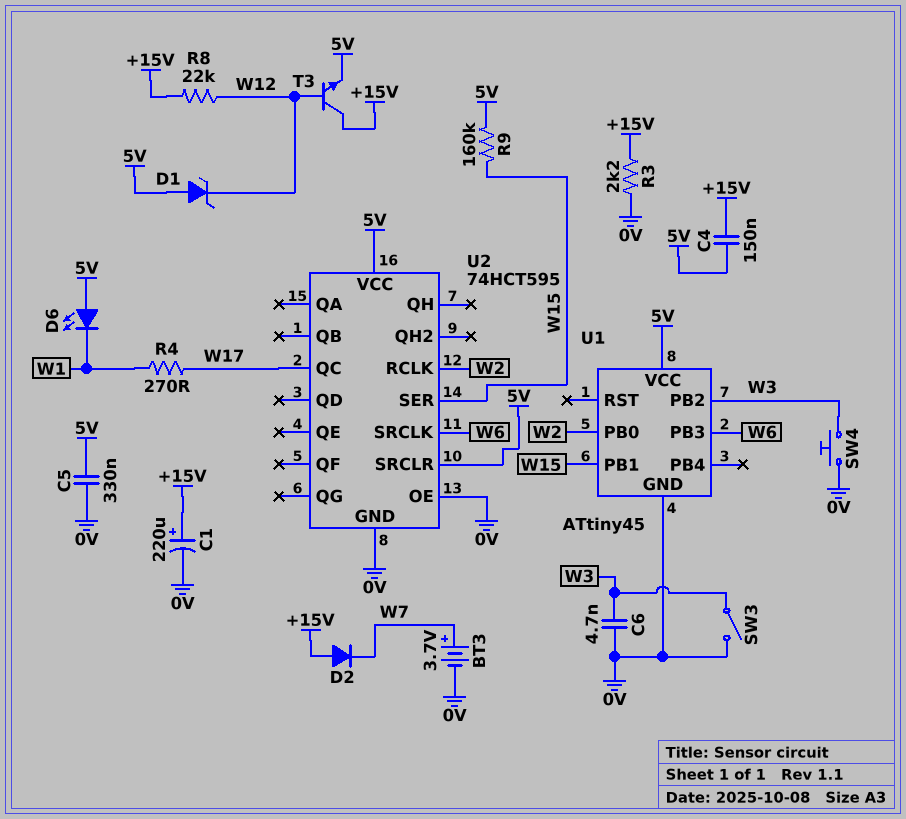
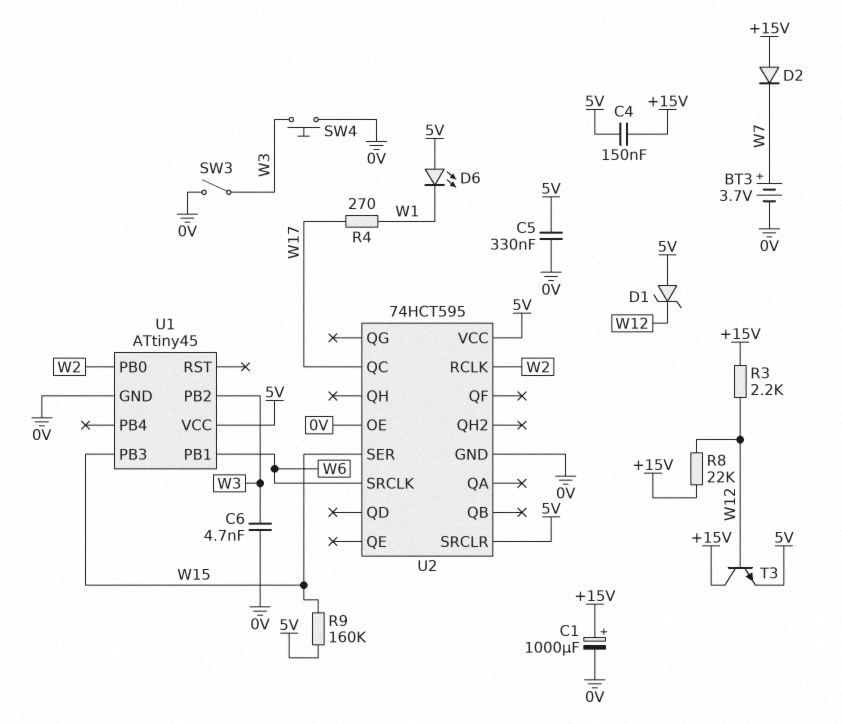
C1: 220uF (plus +15V, minus 0V) -> 1000uF (plus +15V, minus 0V)
R3: 2.2k (+15V, 0V) -> 2.2k (+15V, W12)
U1 pin PB1: W15 -> W6
U1 pin PB3: W6 -> W15

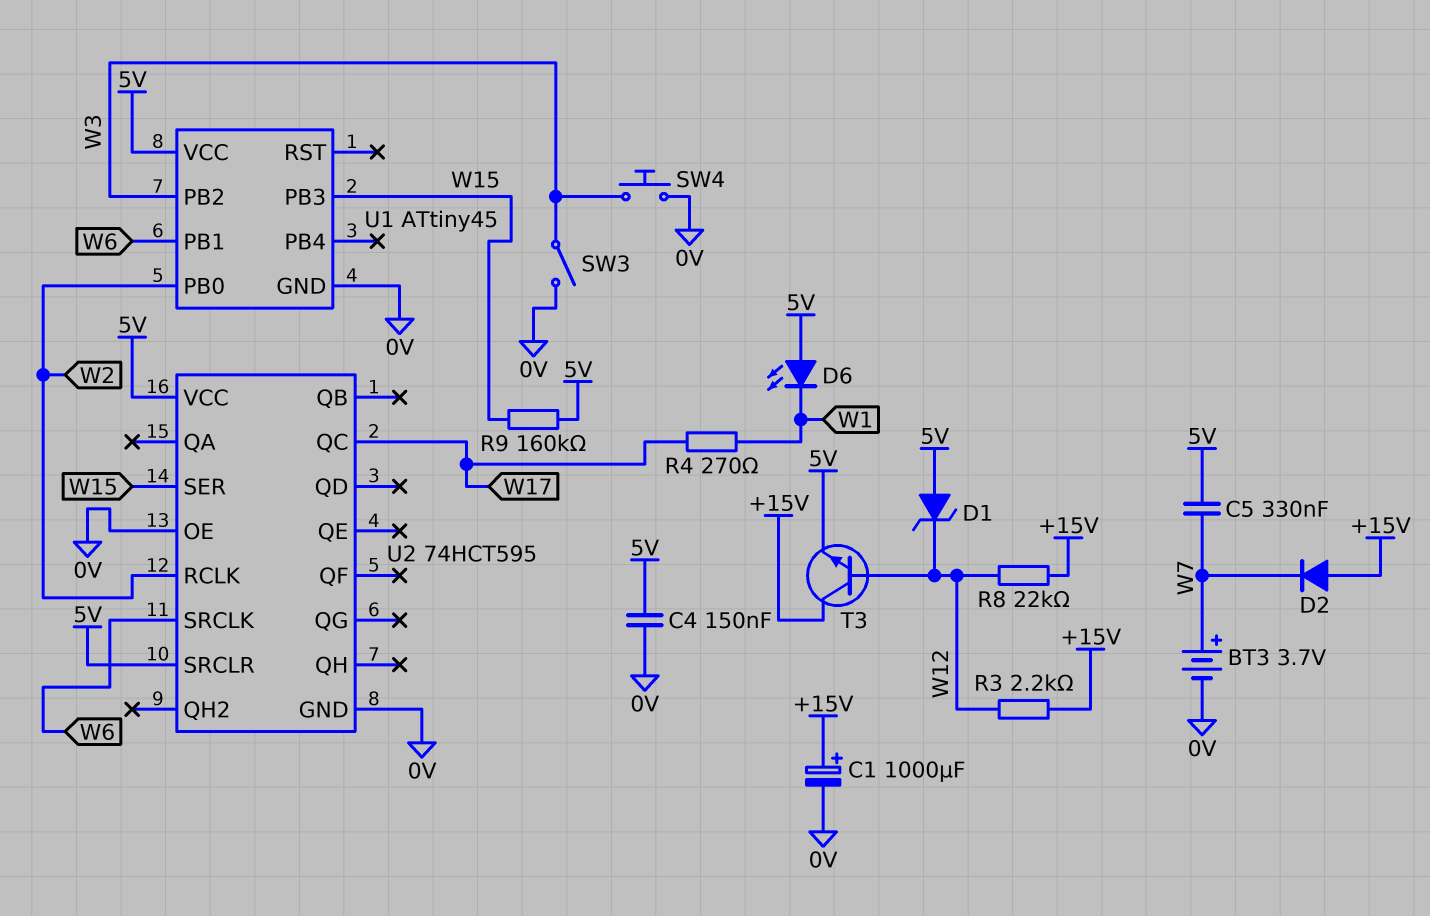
C4: 150nF (+15V, 5V) -> 150nF (0V, 5V)
C5: 330nF (0V, 5V) -> 330nF (5V, W7)
C6: 4.7nF (0V, W3) -> none

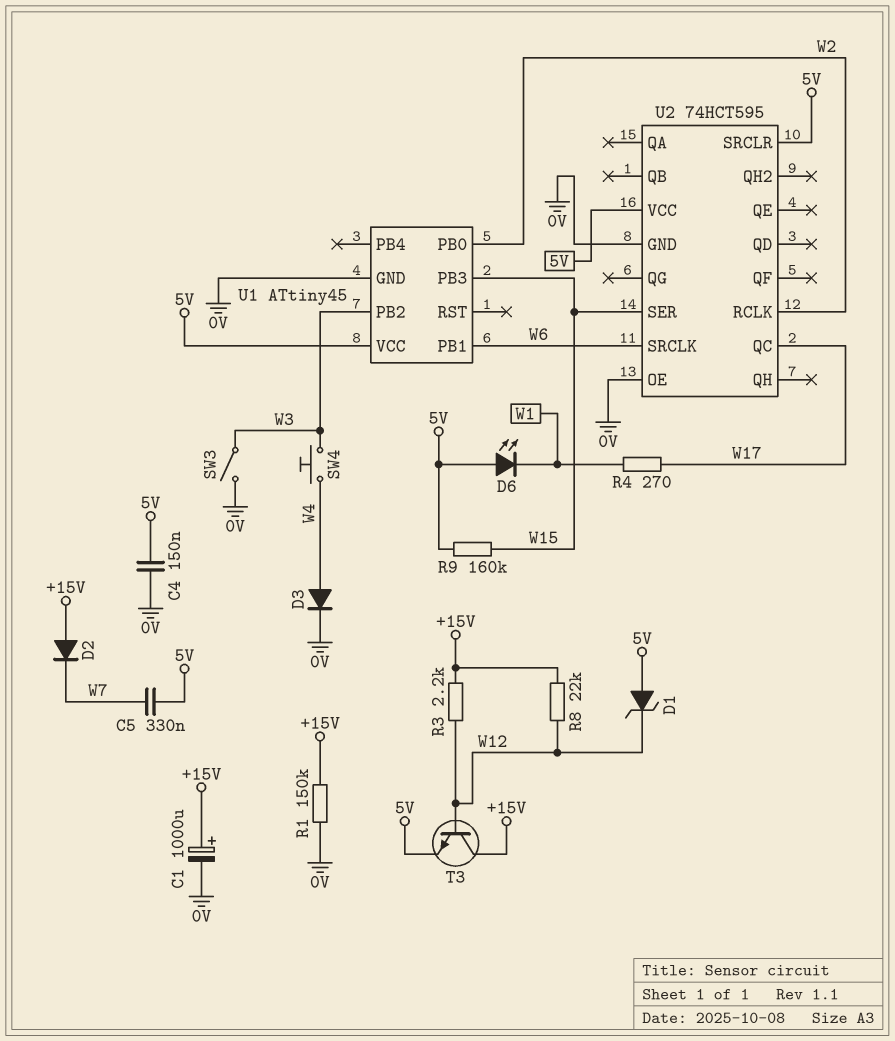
BT3: 3.7V (plus W7, minus 0V) -> none
D3: none -> diode (A W4, K 0V)
R1: none -> 150k (+15V, 0V)
SW4: button (0V, W3) -> button (W3, W4)

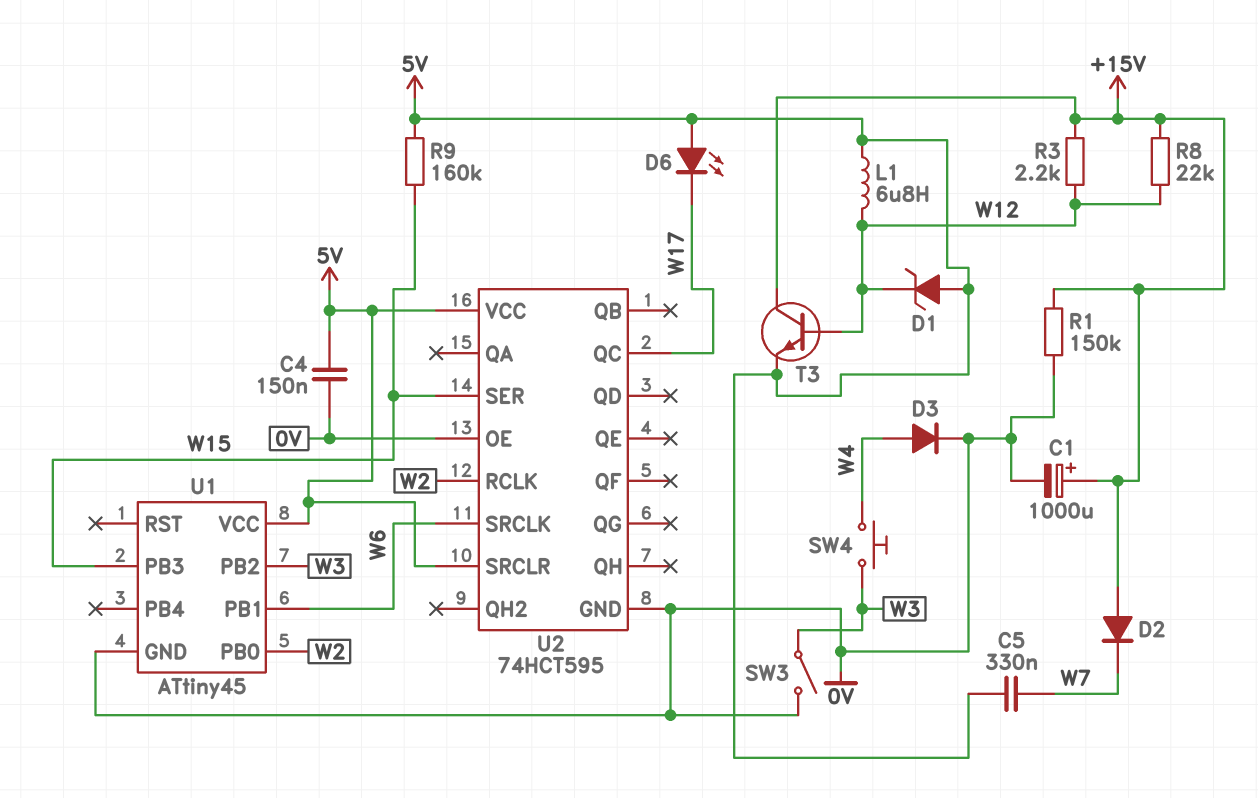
D6: LED (A 5V, K W1) -> LED (A 5V, K W17)
L1: none -> 6.8uH (5V, W12)
R4: 270 (W1, W17) -> none

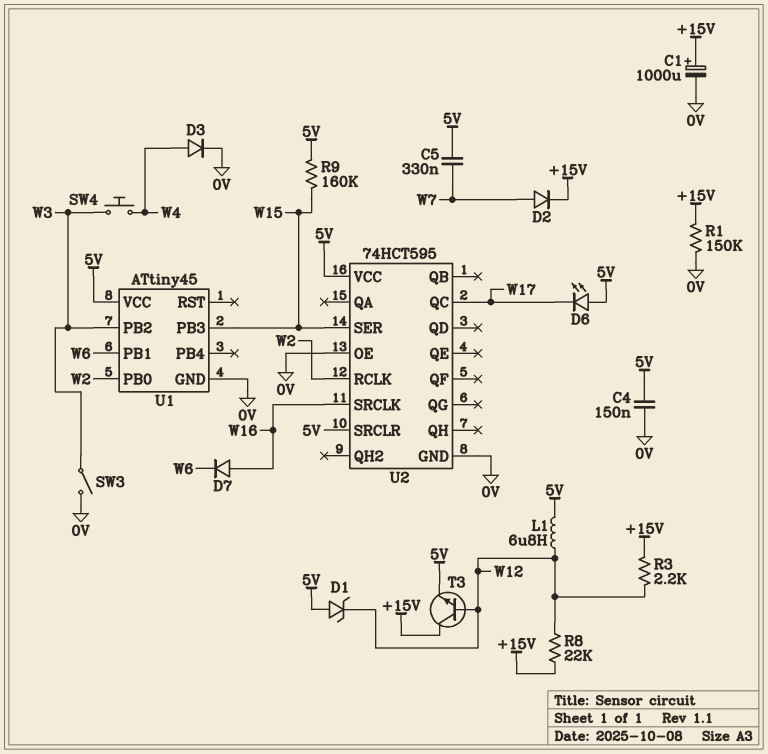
D2: diode (A +15V, K W7) -> diode (A W7, K +15V)
D7: none -> diode (A W16, K W6)
U2 pin SRCLK: W6 -> W16

